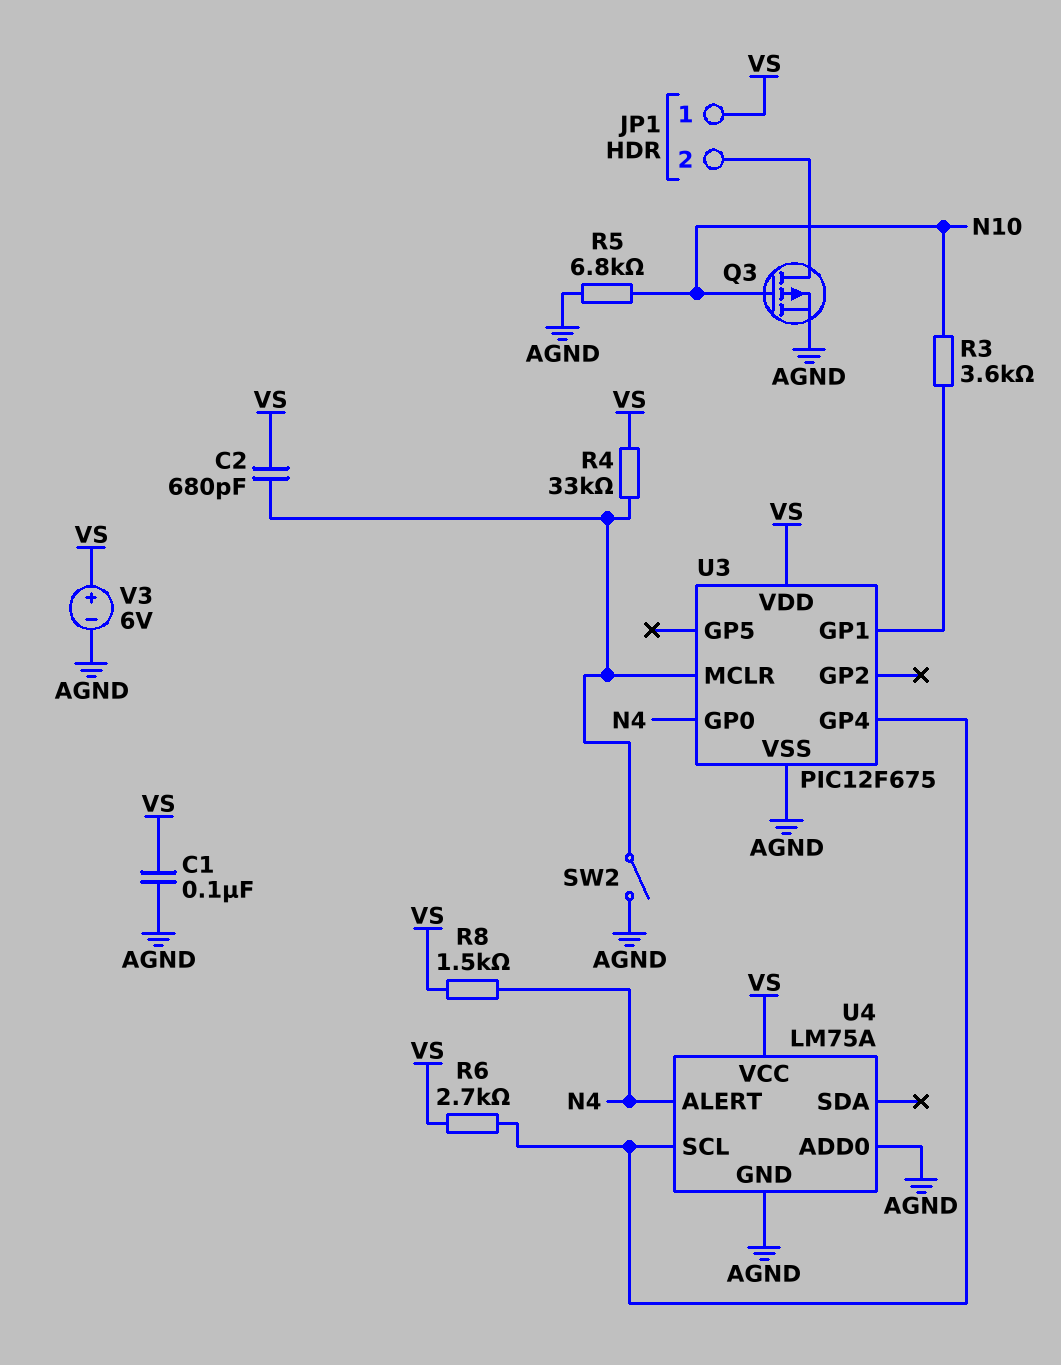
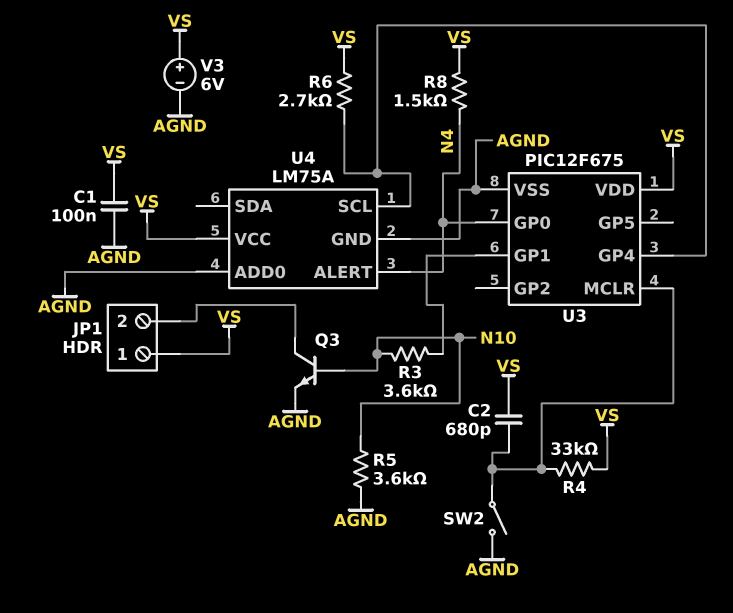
Q3: PMOS (G N10, D JP1/2, S AGND) -> NPN (B N10, C JP1/2, E AGND)
R5: 6.8k (AGND, N10) -> 3.6k (AGND, N10)

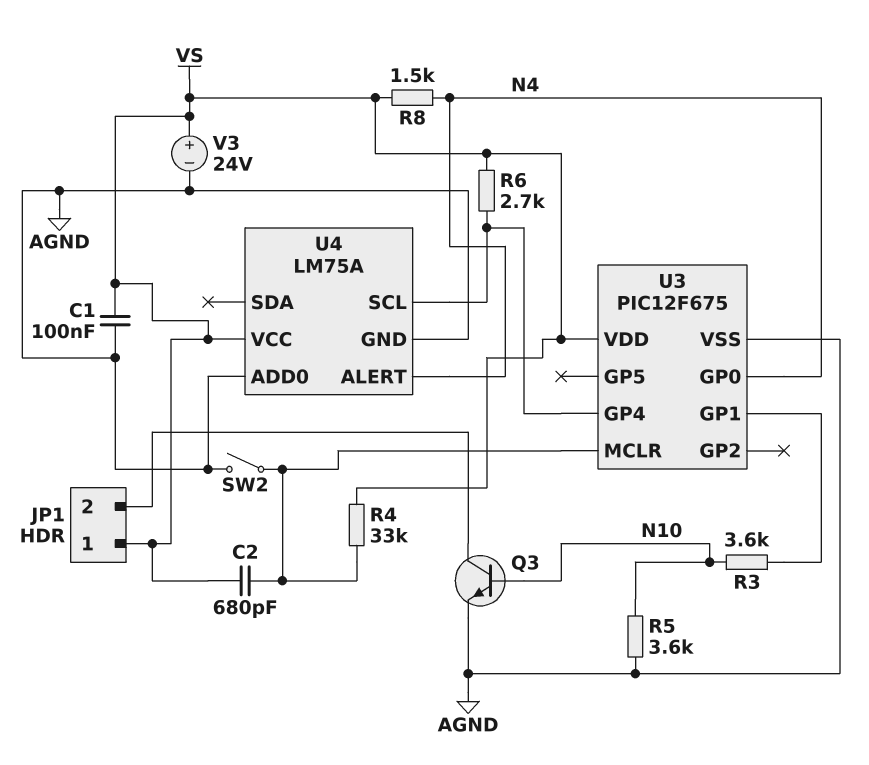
V3: 6V (plus VS, minus AGND) -> 24V (plus VS, minus AGND)

